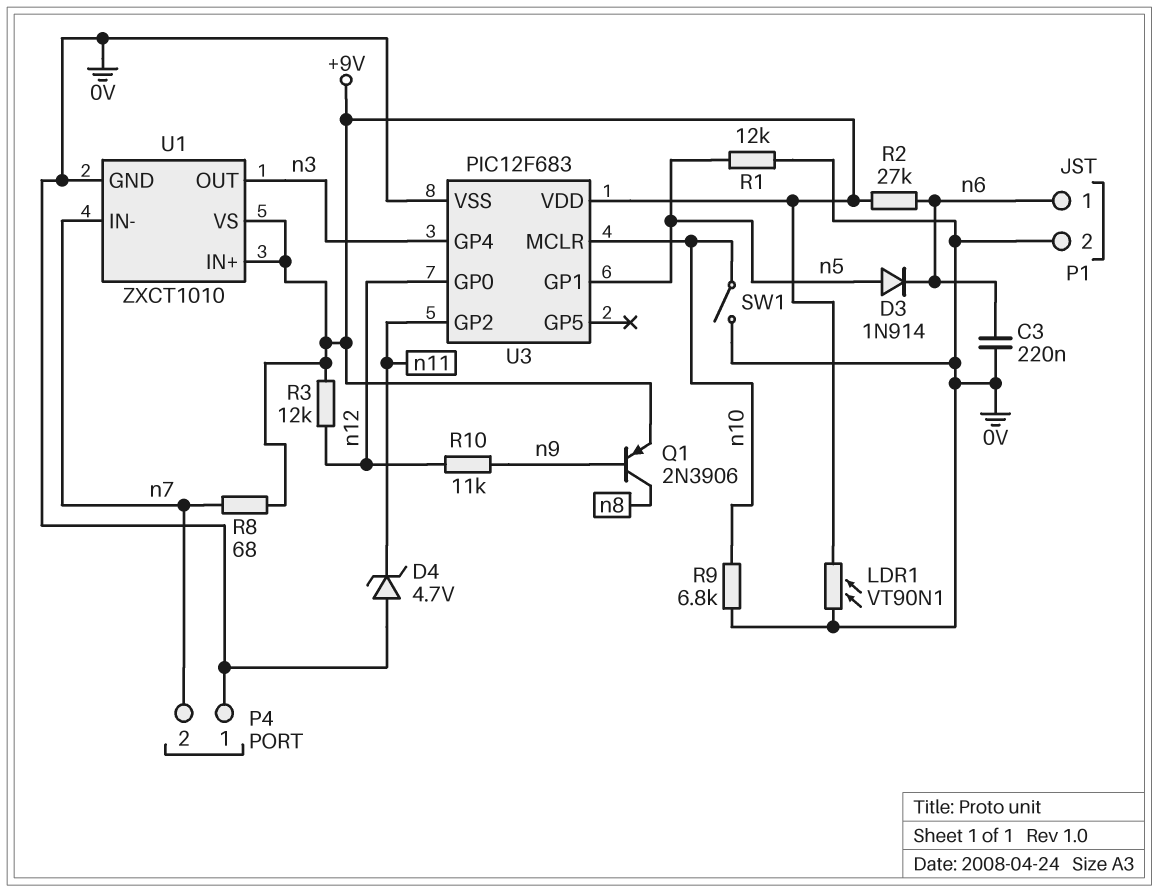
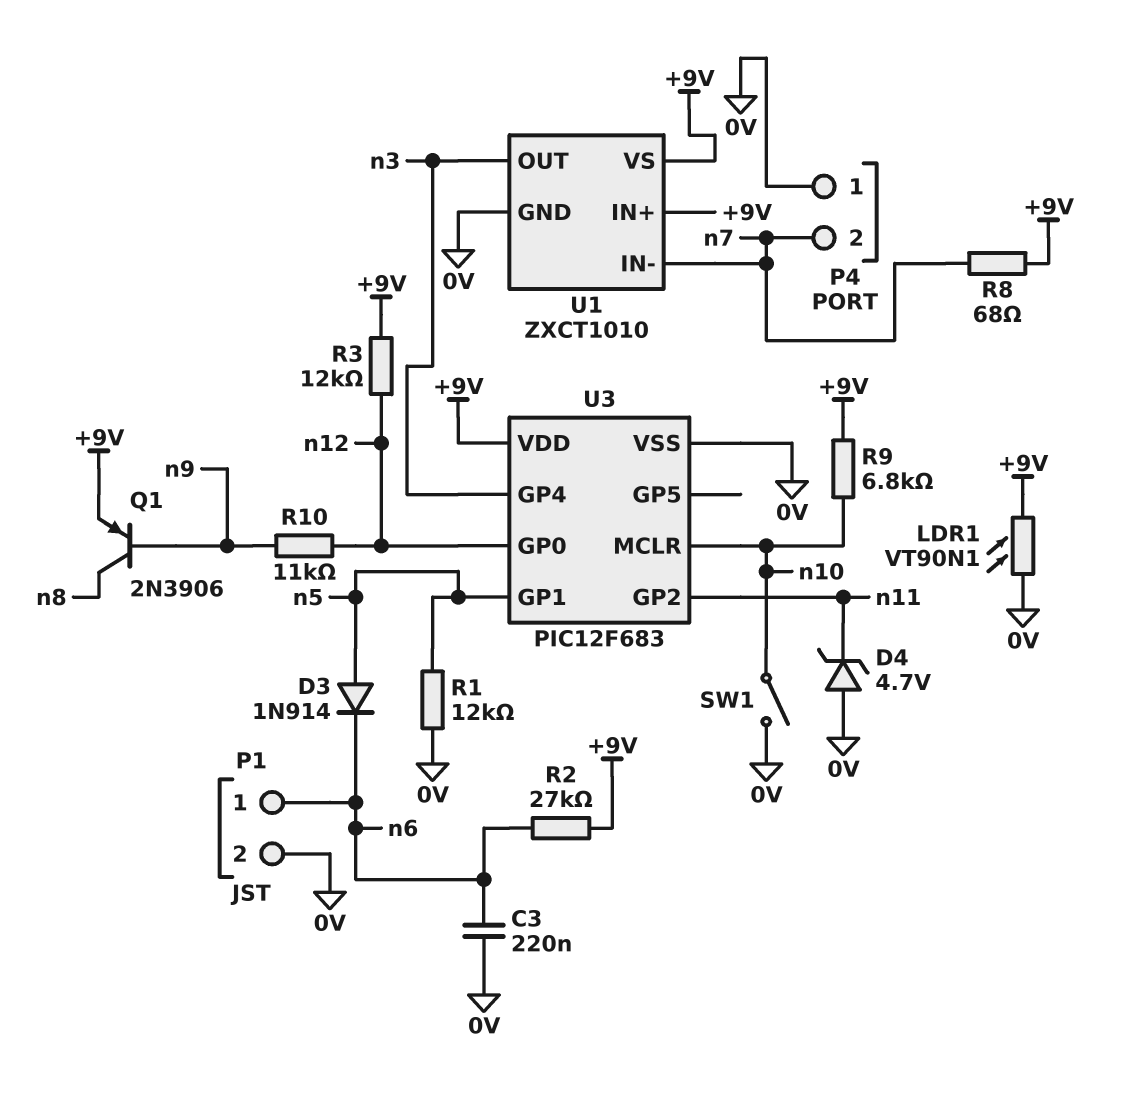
R9: 6.8k (0V, n10) -> 6.8k (+9V, n10)

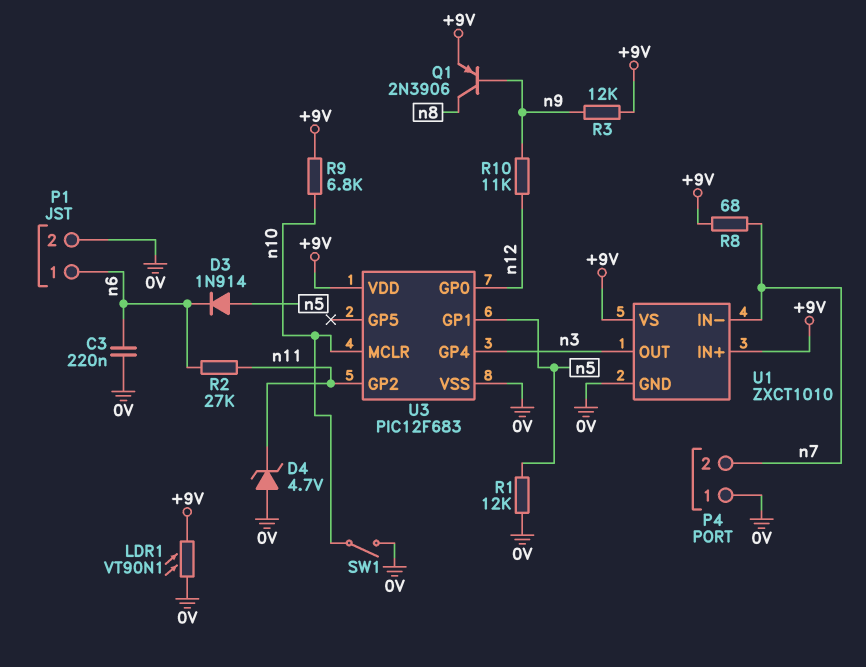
R2: 27k (+9V, n6) -> 27k (n6, n11)
R3: 12k (+9V, n12) -> 12k (+9V, n9)

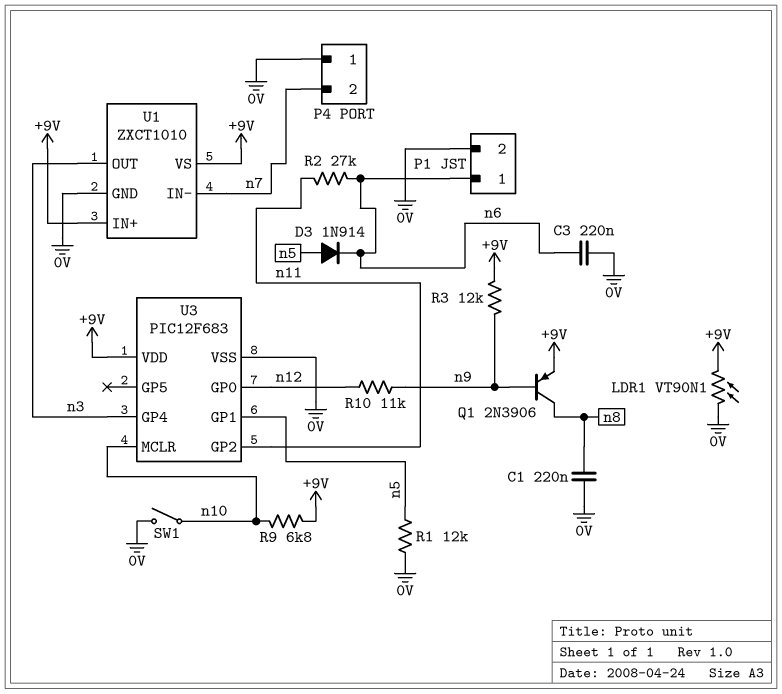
C1: none -> 220nF (0V, n8)
D4: zener 4.7V (A 0V, K n11) -> none
R8: 68 (+9V, n7) -> none

